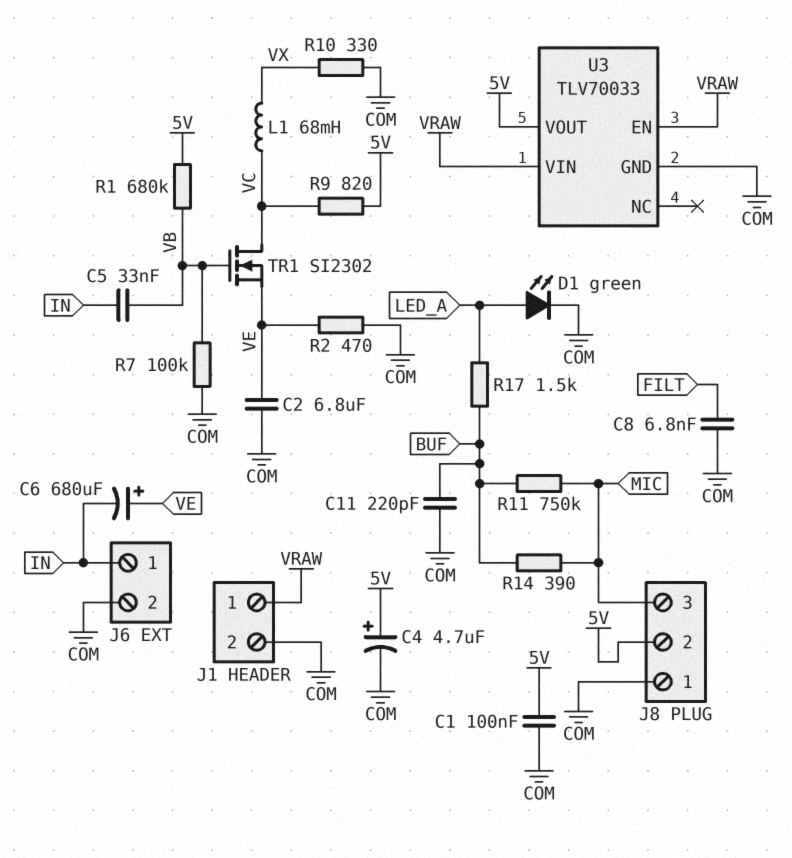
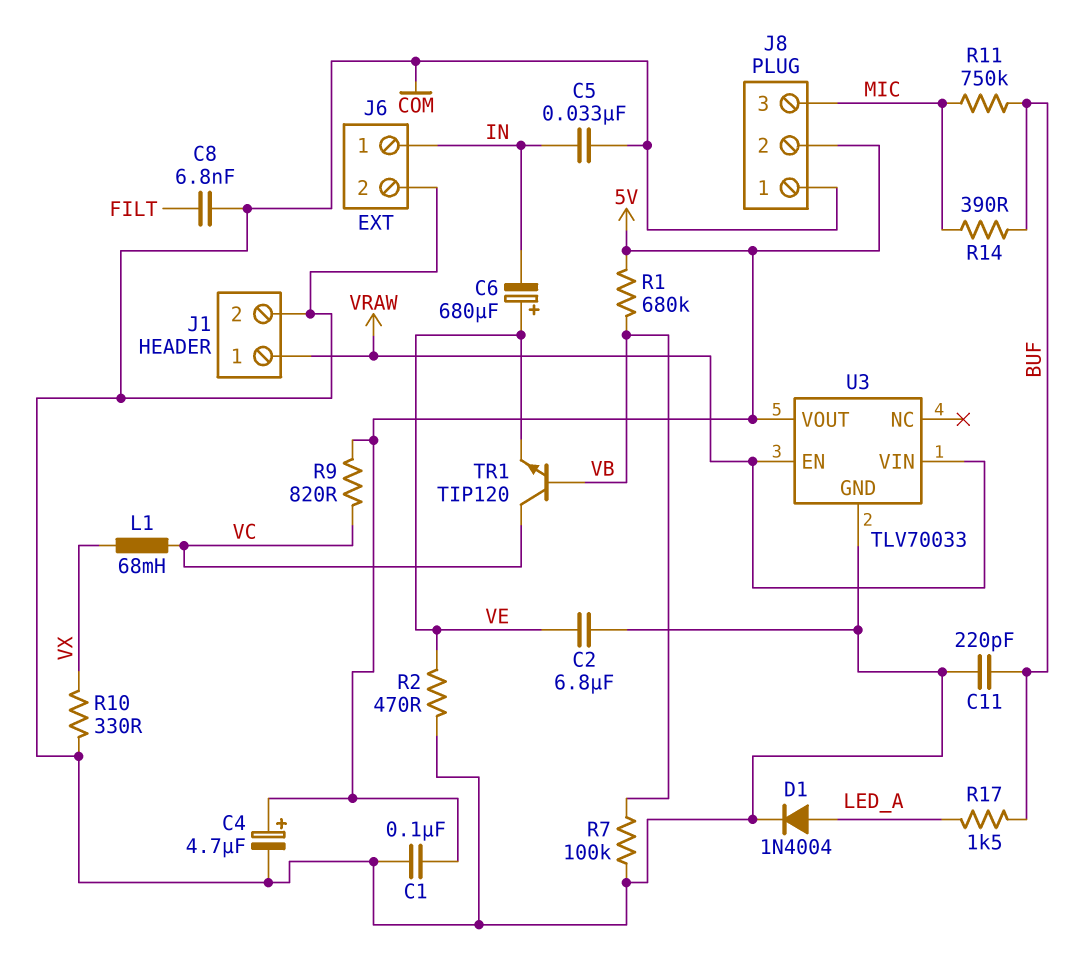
C5: 33nF (IN, VB) -> 33nF (COM, IN)
D1: LED green (A LED_A, K COM) -> diode 1N4004 (A LED_A, K COM)
TR1: NMOS SI2302 (G VB, D VC, S VE) -> NPN TIP120 (B VB, C VC, E VE)

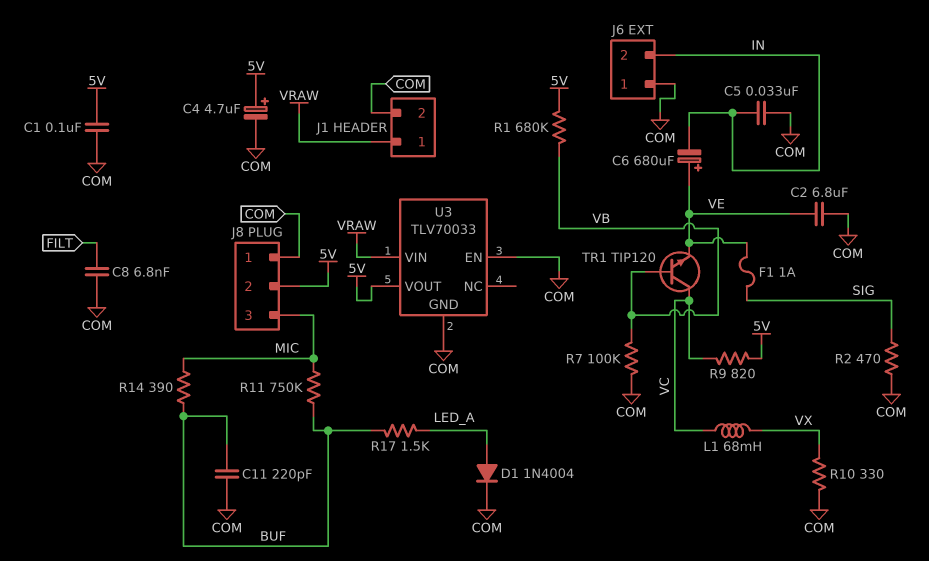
F1: none -> 1A (SIG, VE)
J6 pin 1: IN -> COM
J6 pin 2: COM -> IN
R2: 470 (COM, VE) -> 470 (COM, SIG)
U3 pin EN: VRAW -> COM

